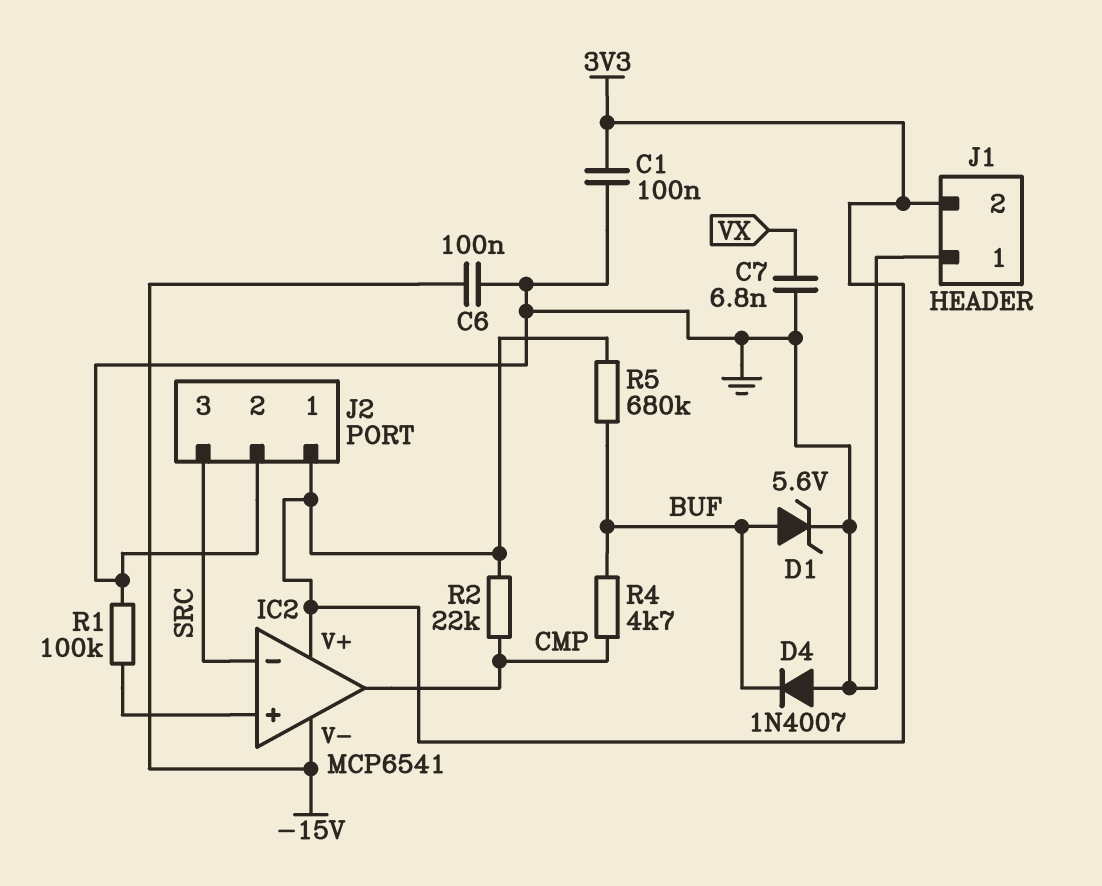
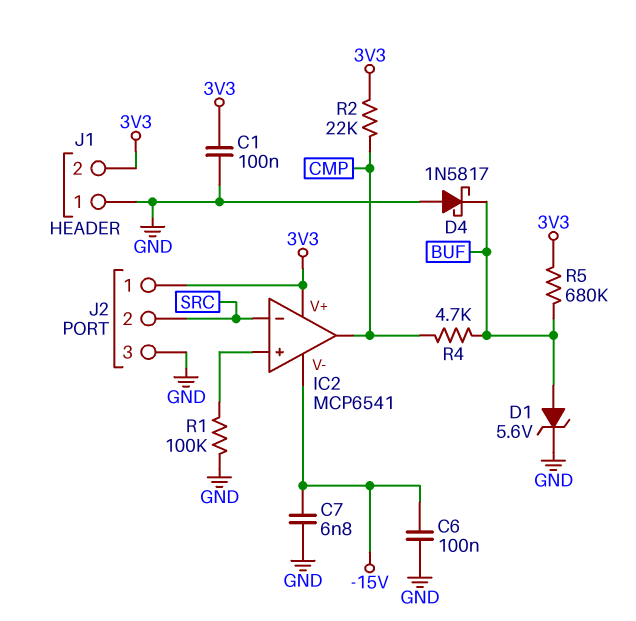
C7: 6.8nF (GND, VX) -> 6.8nF (-15V, GND)
D4: diode 1N4007 (A GND, K BUF) -> schottky 1N5817 (A GND, K BUF)
J2 pin 2: GND -> SRC
J2 pin 3: SRC -> GND

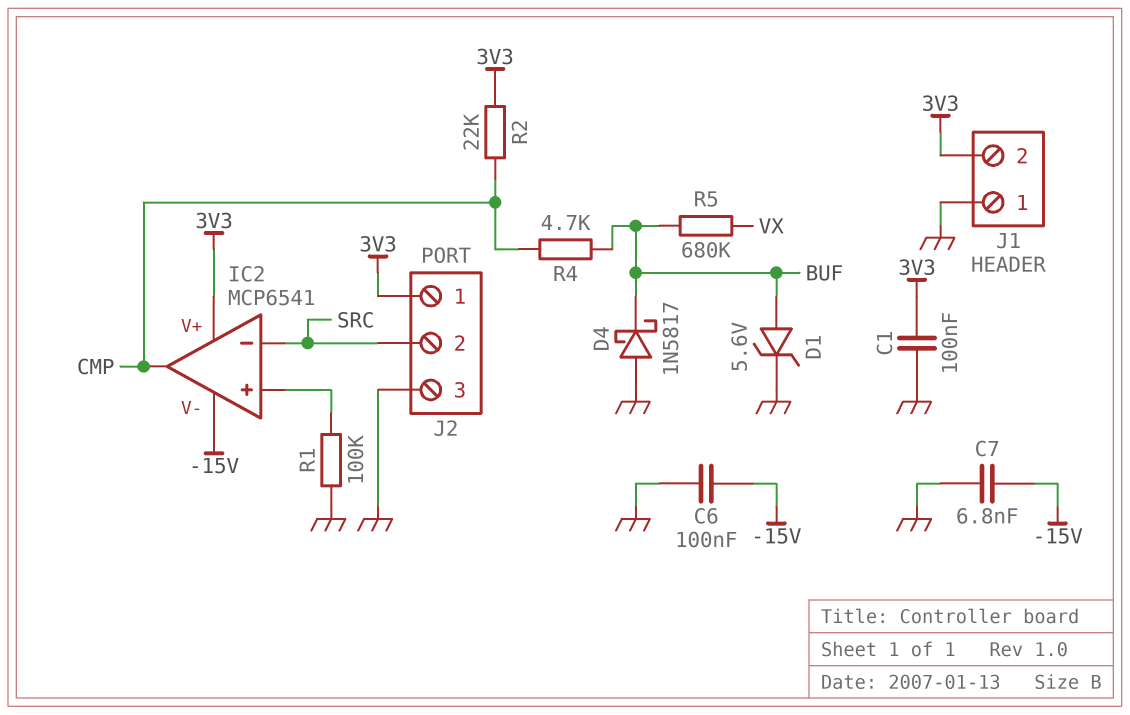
R5: 680k (3V3, BUF) -> 680k (BUF, VX)

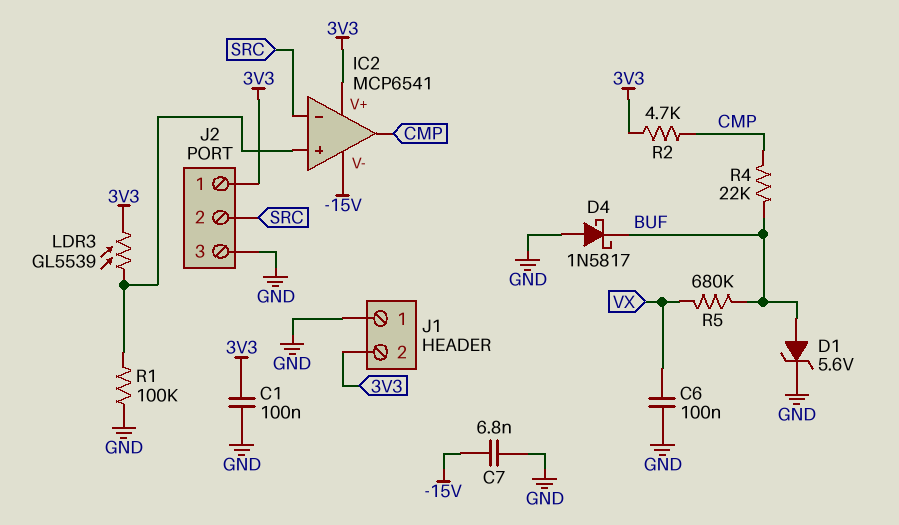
C6: 100nF (-15V, GND) -> 100nF (GND, VX)
LDR3: none -> GL5539 (3V3, IC2/in+)
R2: 22k (3V3, CMP) -> 4.7k (3V3, CMP)
R4: 4.7k (BUF, CMP) -> 22k (BUF, CMP)

